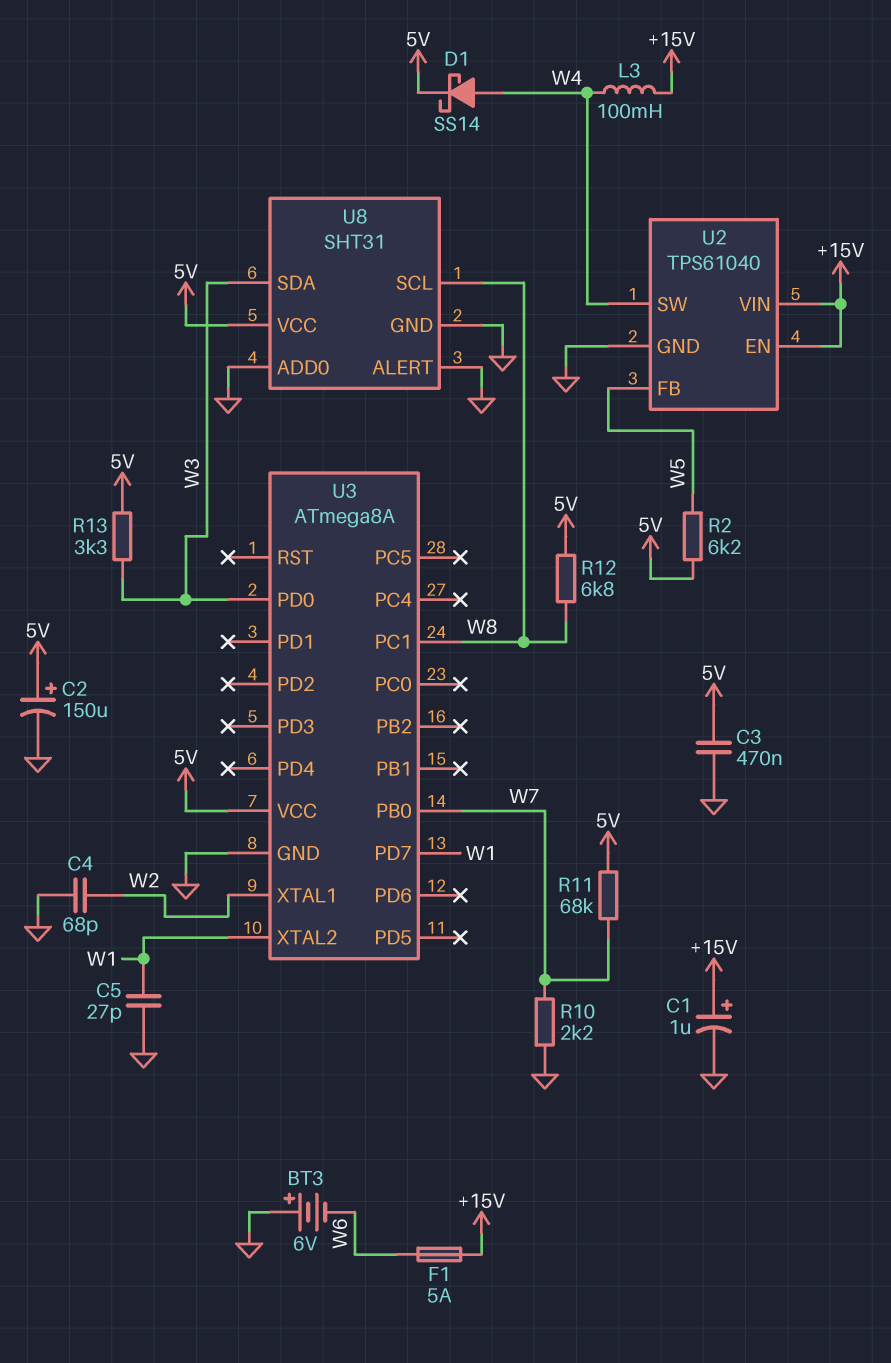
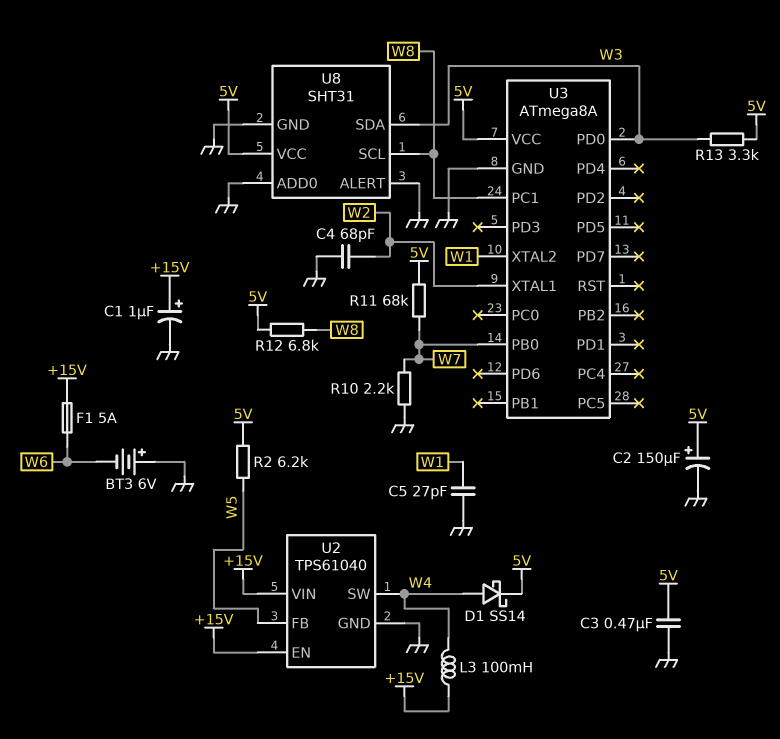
U3 pin PD7: W1 -> none

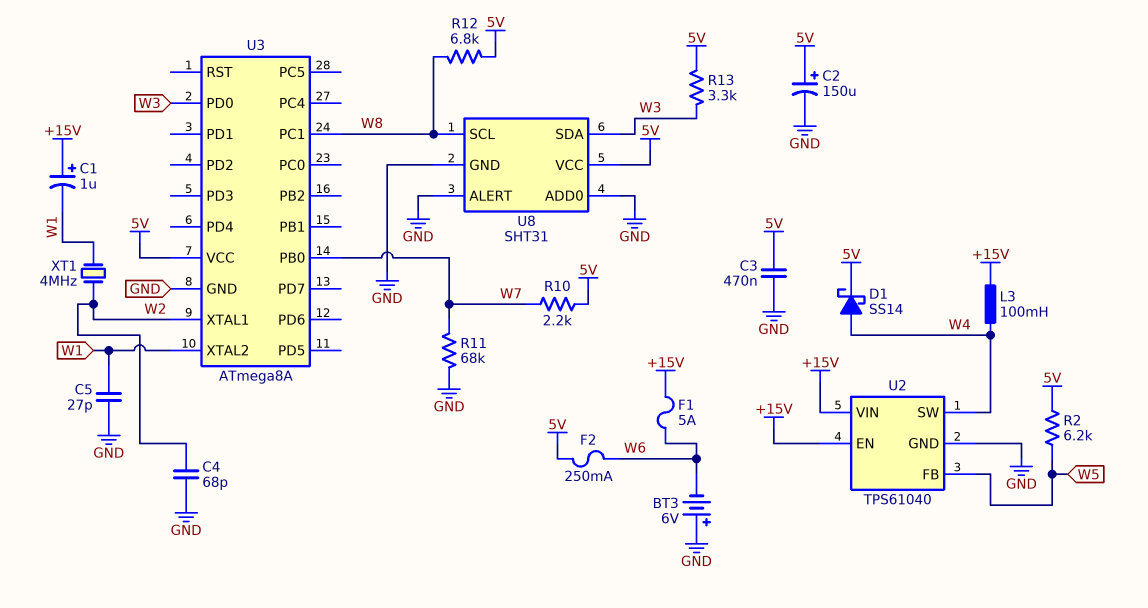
C1: 1uF (plus +15V, minus GND) -> 1uF (plus +15V, minus W1)
F2: none -> 250mA (5V, W6)
R10: 2.2k (GND, W7) -> 2.2k (5V, W7)
R11: 68k (5V, W7) -> 68k (GND, W7)
XT1: none -> 4MHz (W1, W2)

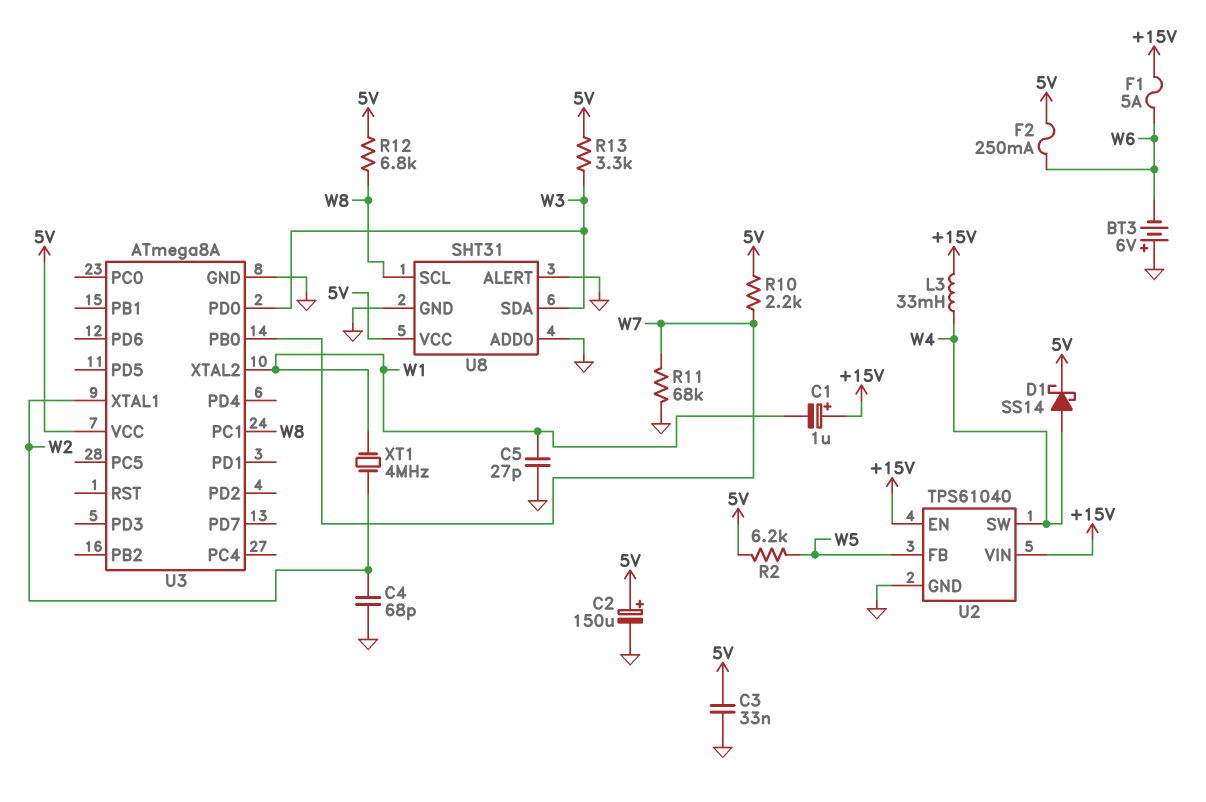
C3: 470nF (5V, GND) -> 33nF (5V, GND)
L3: 100mH (+15V, W4) -> 33mH (+15V, W4)

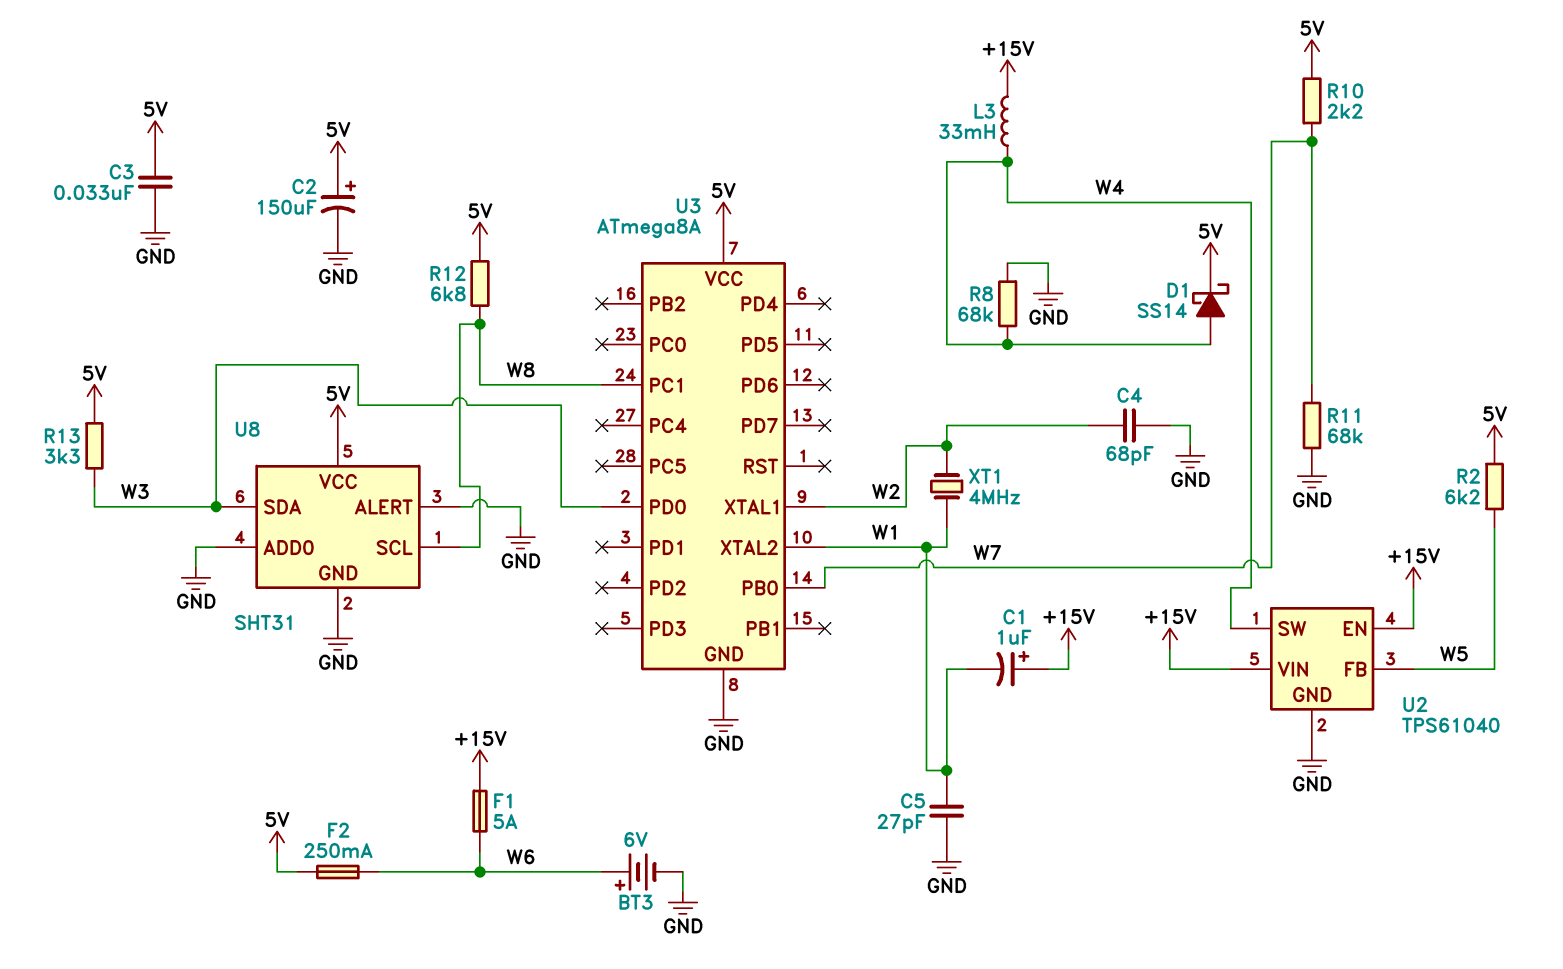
BT3: 6V (plus GND, minus W6) -> 6V (plus W6, minus GND)
R8: none -> 68k (GND, W4)

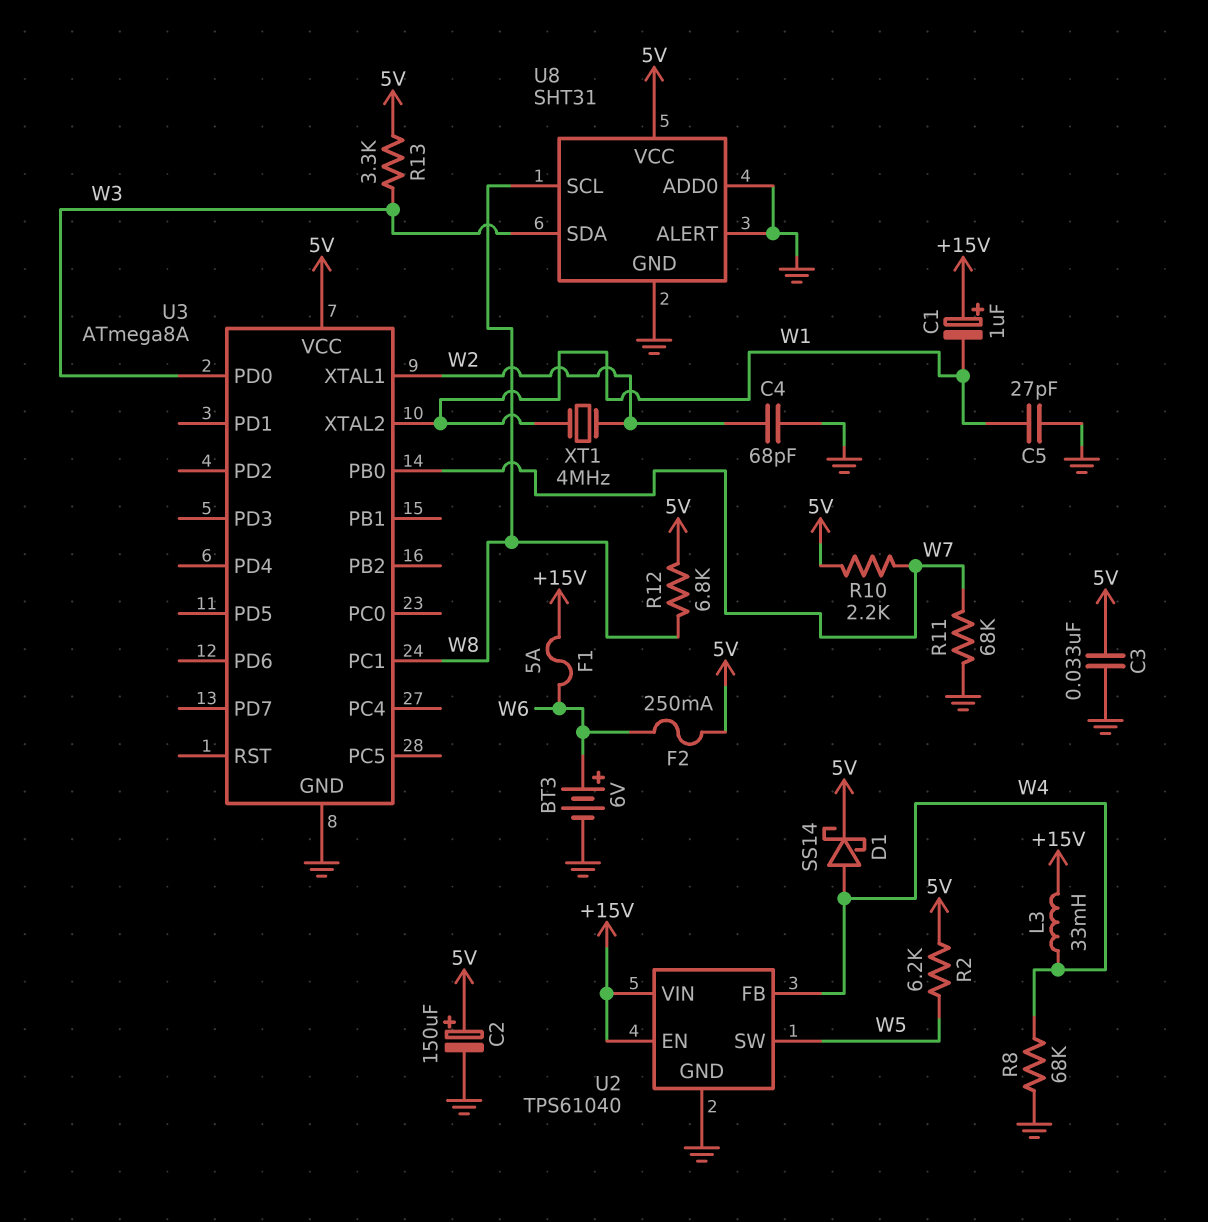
U2 pin FB: W5 -> W4
U2 pin SW: W4 -> W5

